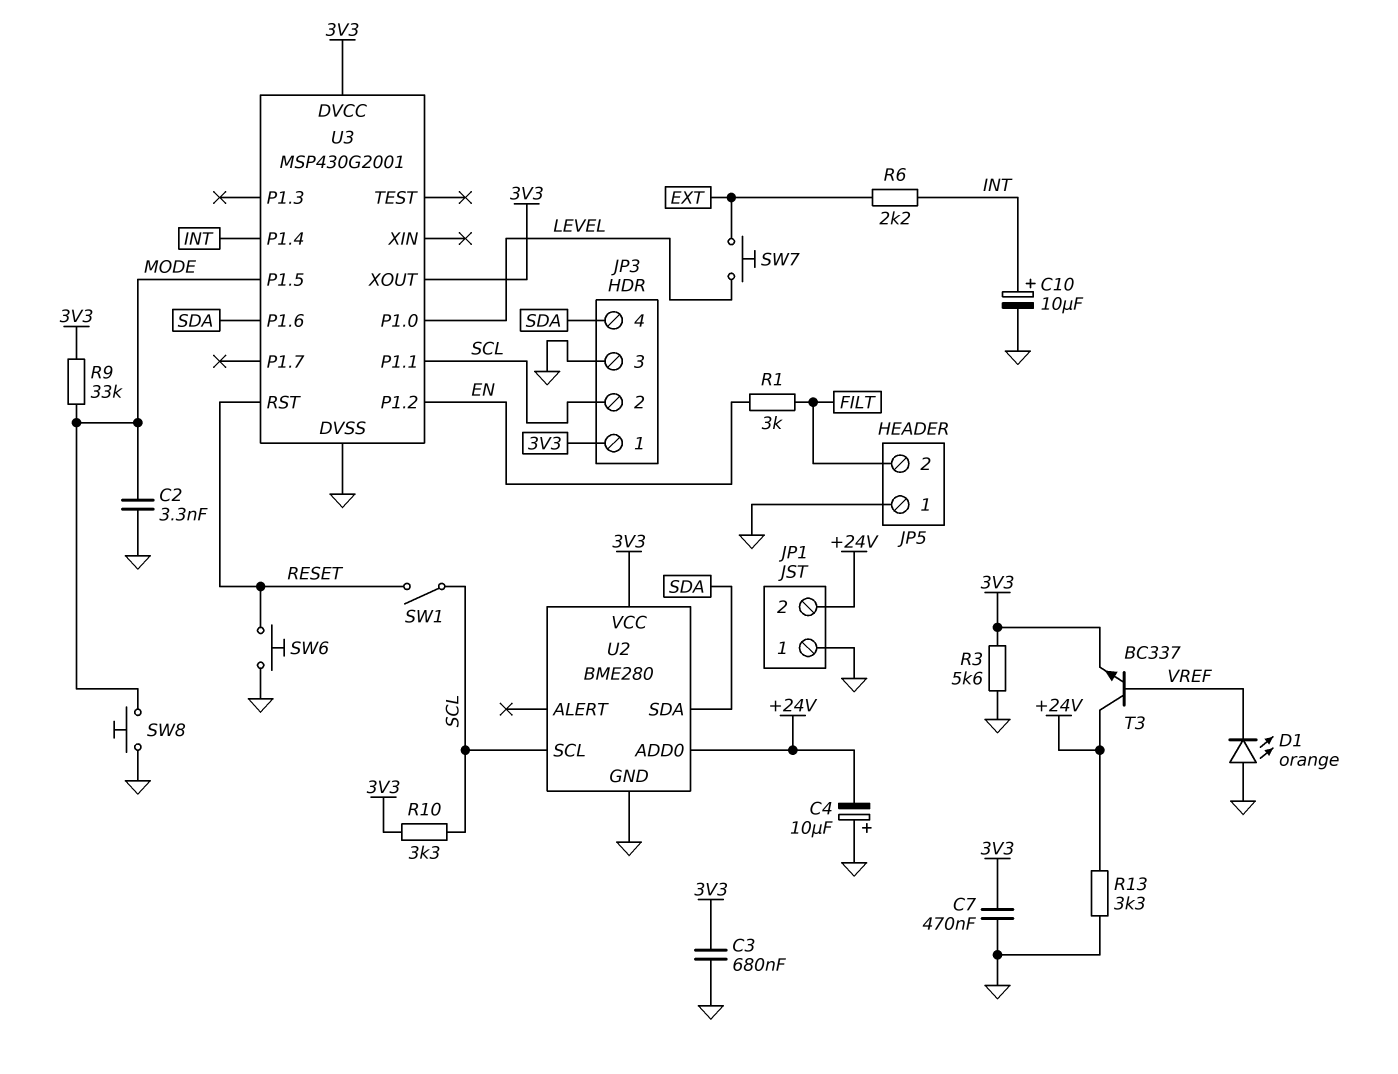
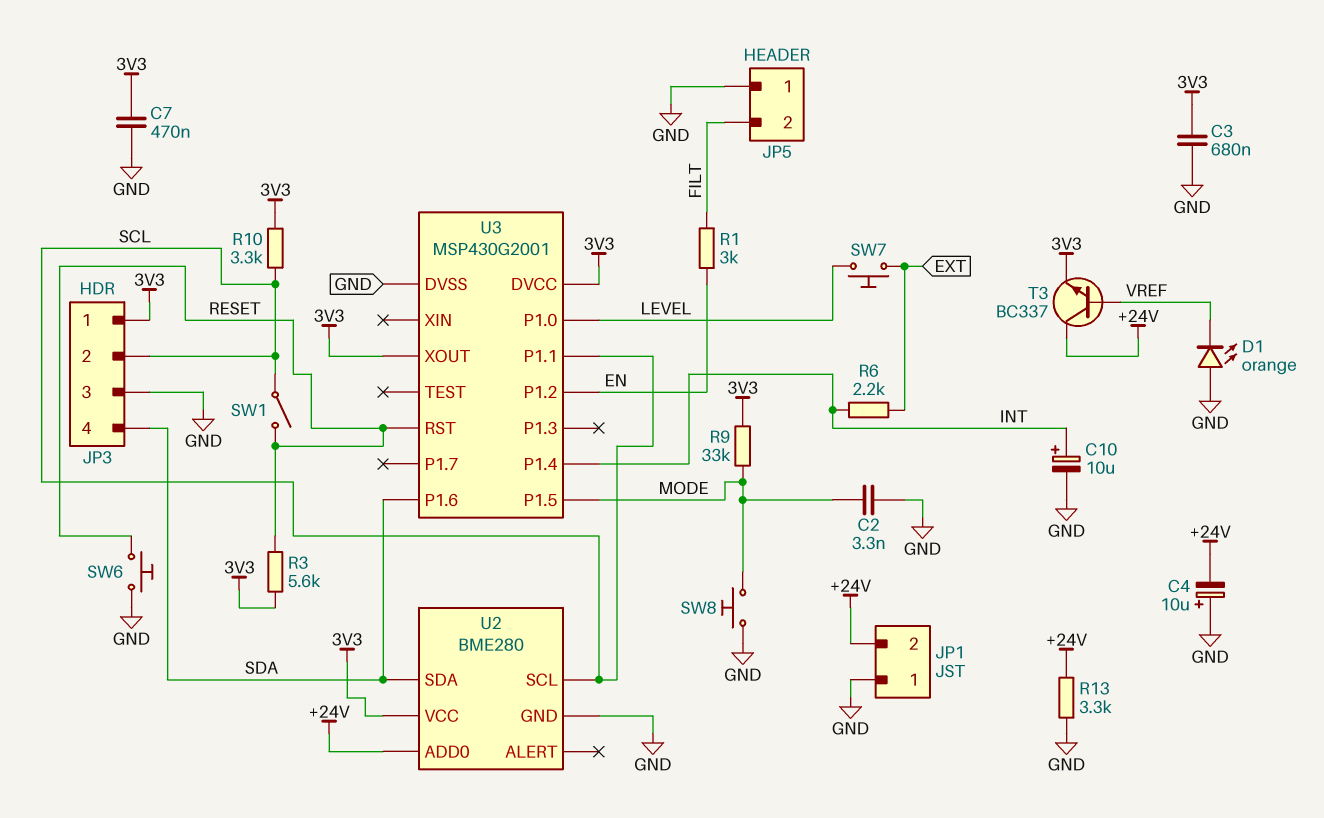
R3: 5.6k (3V3, GND) -> 5.6k (3V3, RESET)

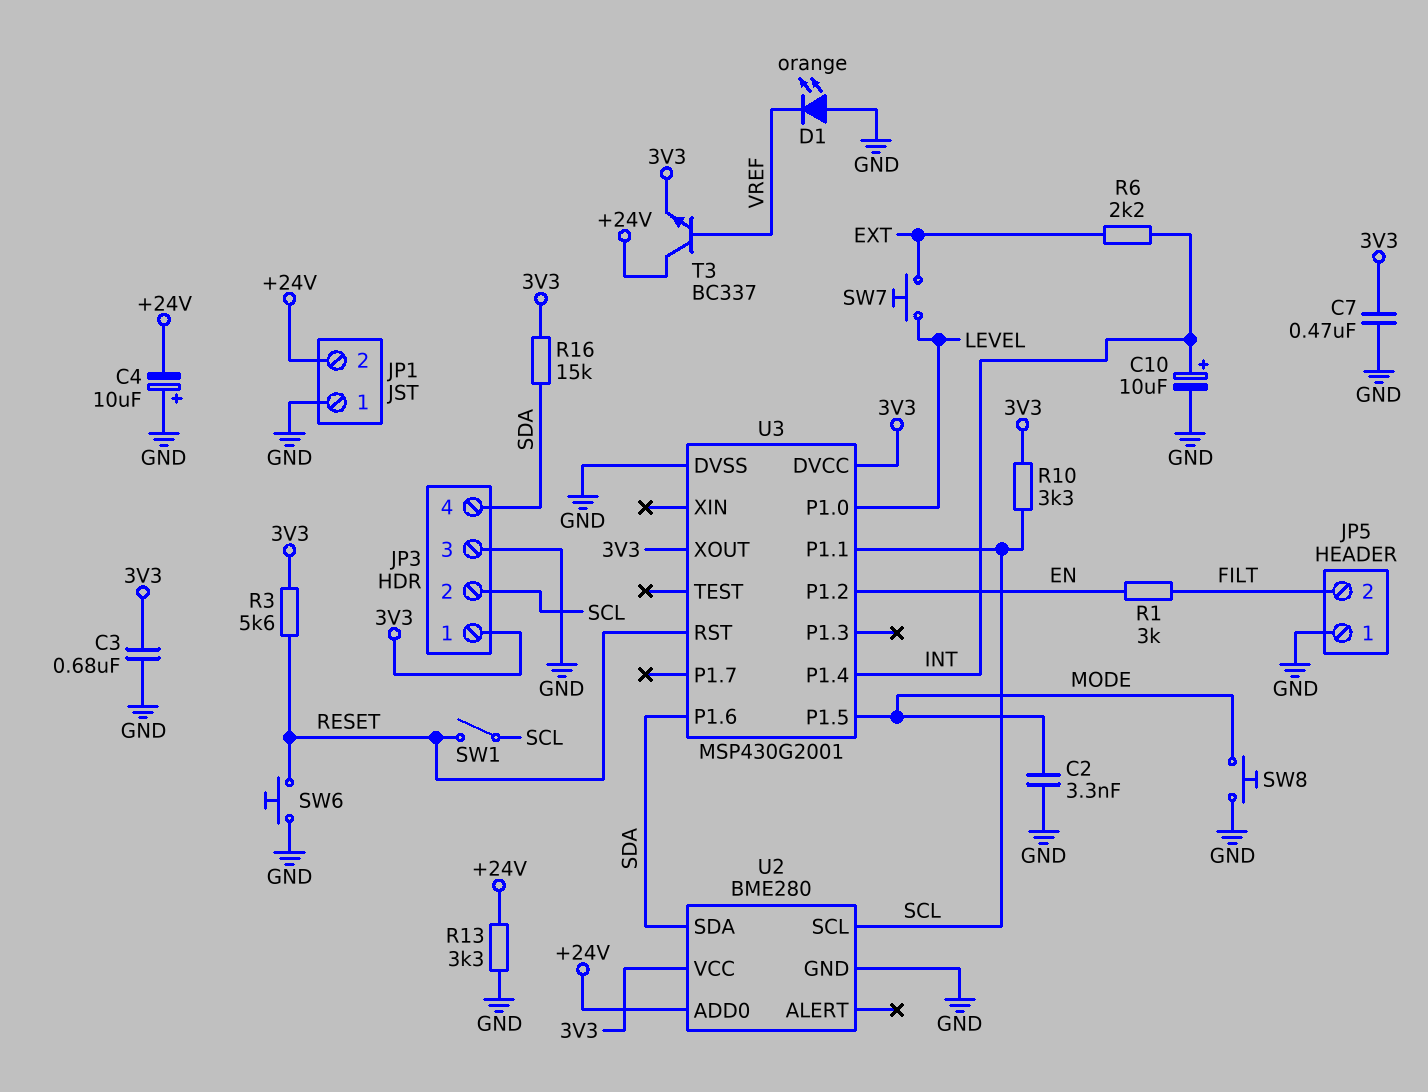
R9: 33k (3V3, MODE) -> none
R16: none -> 15k (3V3, SDA)

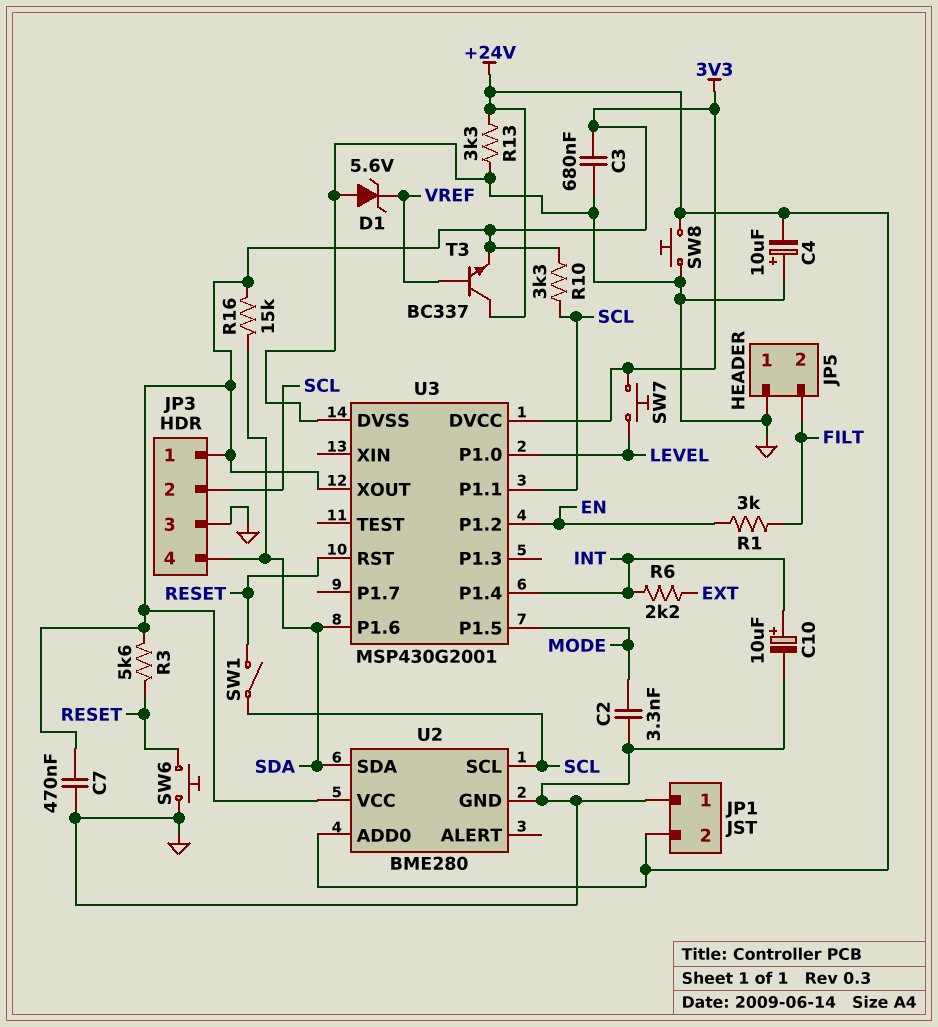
D1: LED orange (A GND, K VREF) -> zener 5.6V (A GND, K VREF)
SW7: button (EXT, LEVEL) -> button (3V3, LEVEL)
SW8: button (GND, MODE) -> button (+24V, GND)

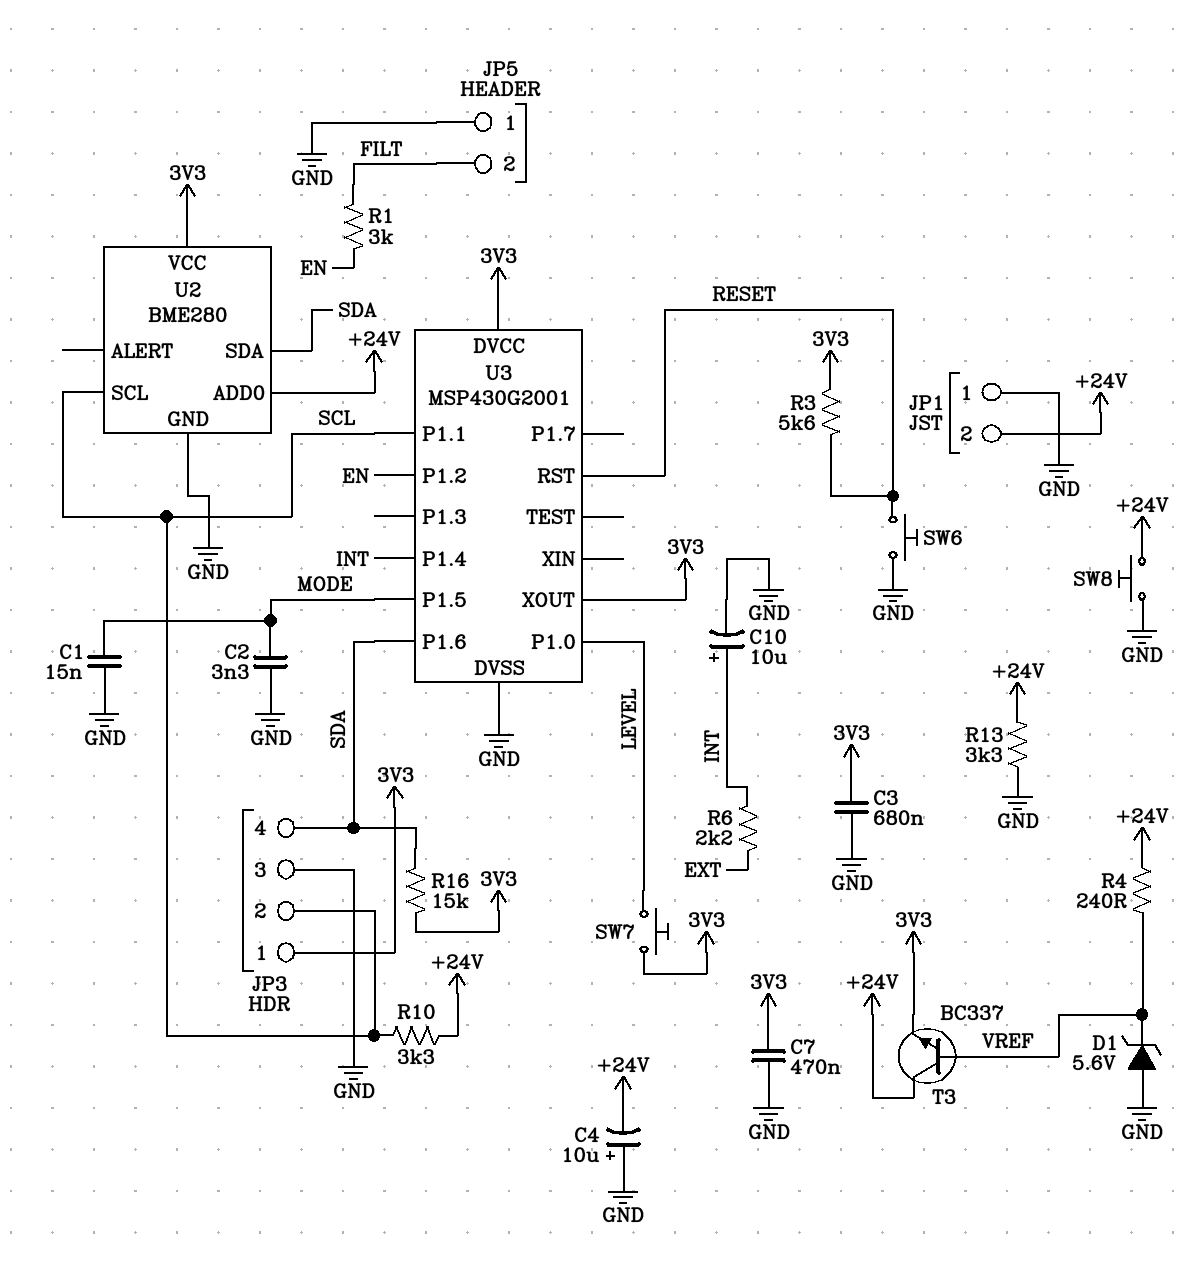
C1: none -> 15nF (GND, MODE)
R4: none -> 240 (+24V, VREF)
R10: 3.3k (3V3, SCL) -> 3.3k (+24V, SCL)
SW1: switch (RESET, SCL) -> none

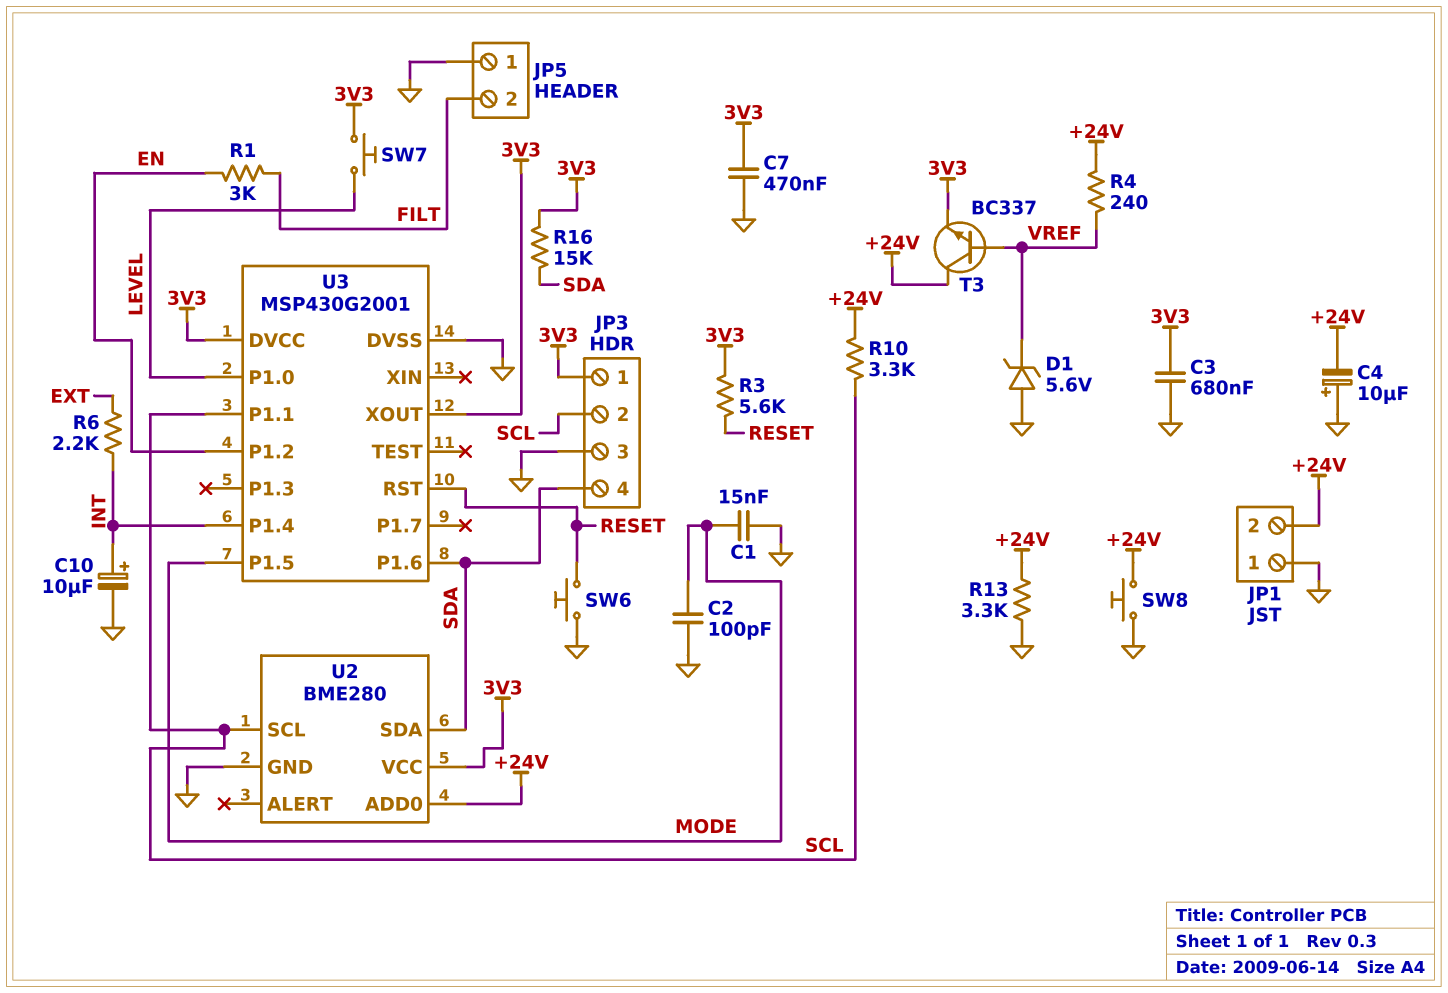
C2: 3.3nF (GND, MODE) -> 100pF (GND, MODE)

